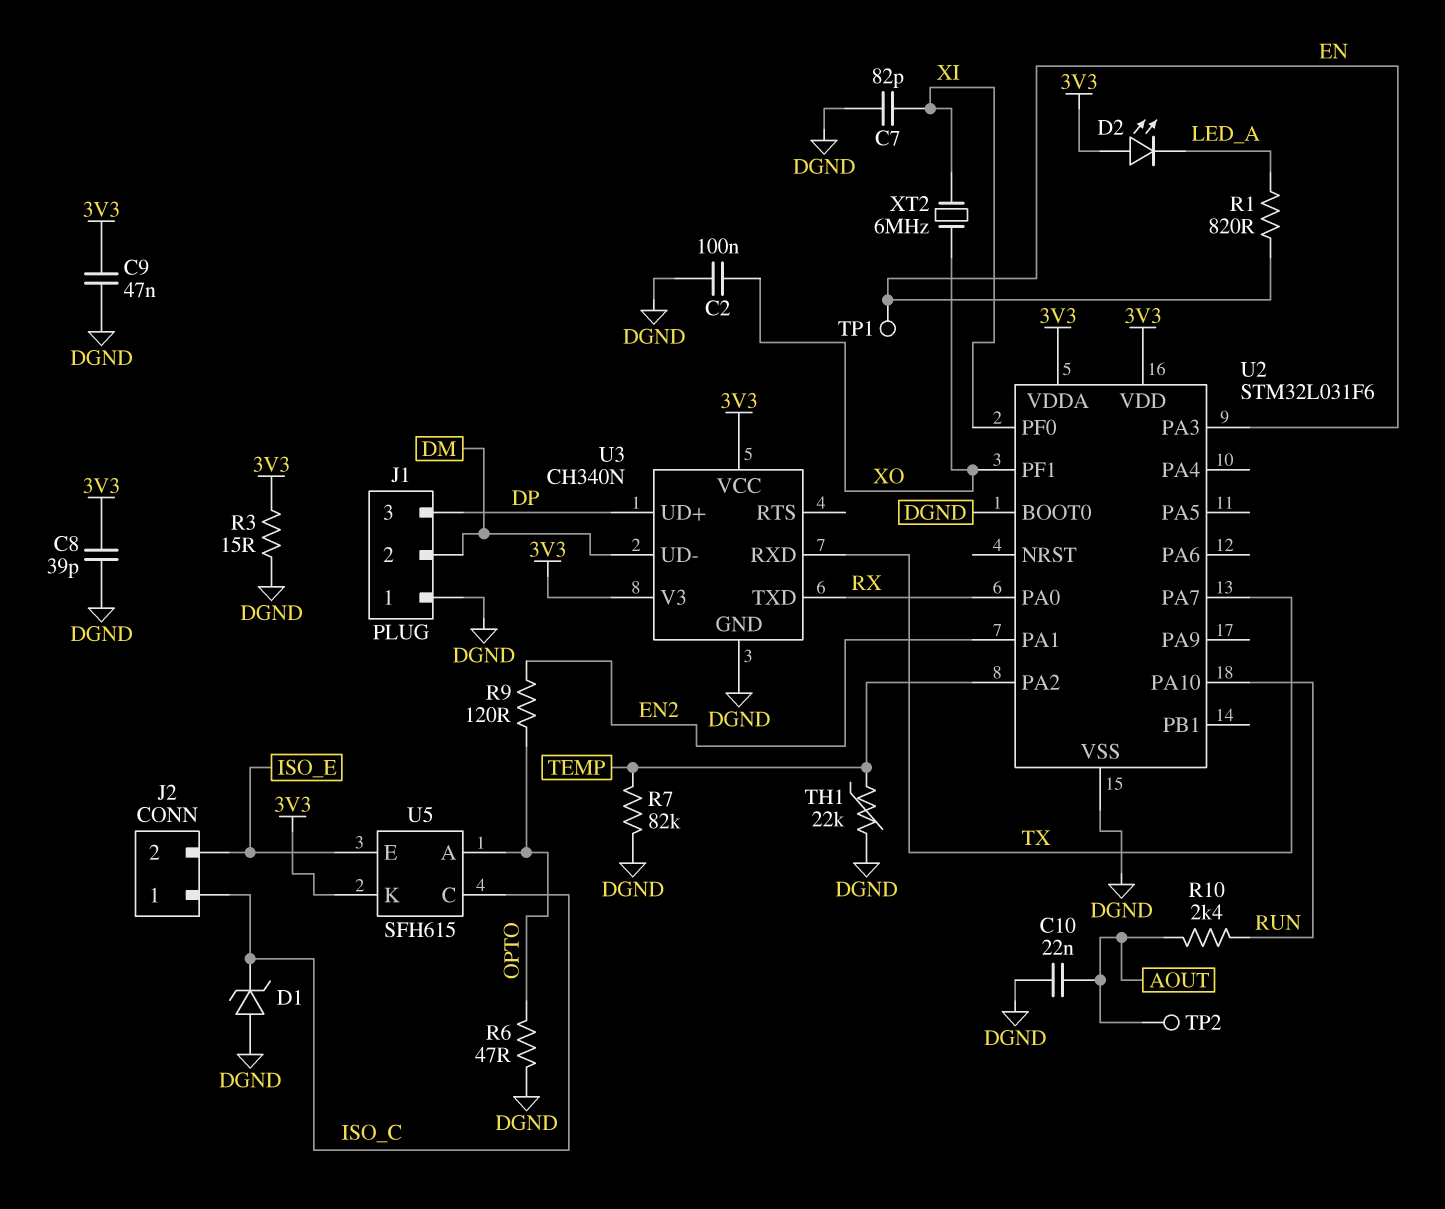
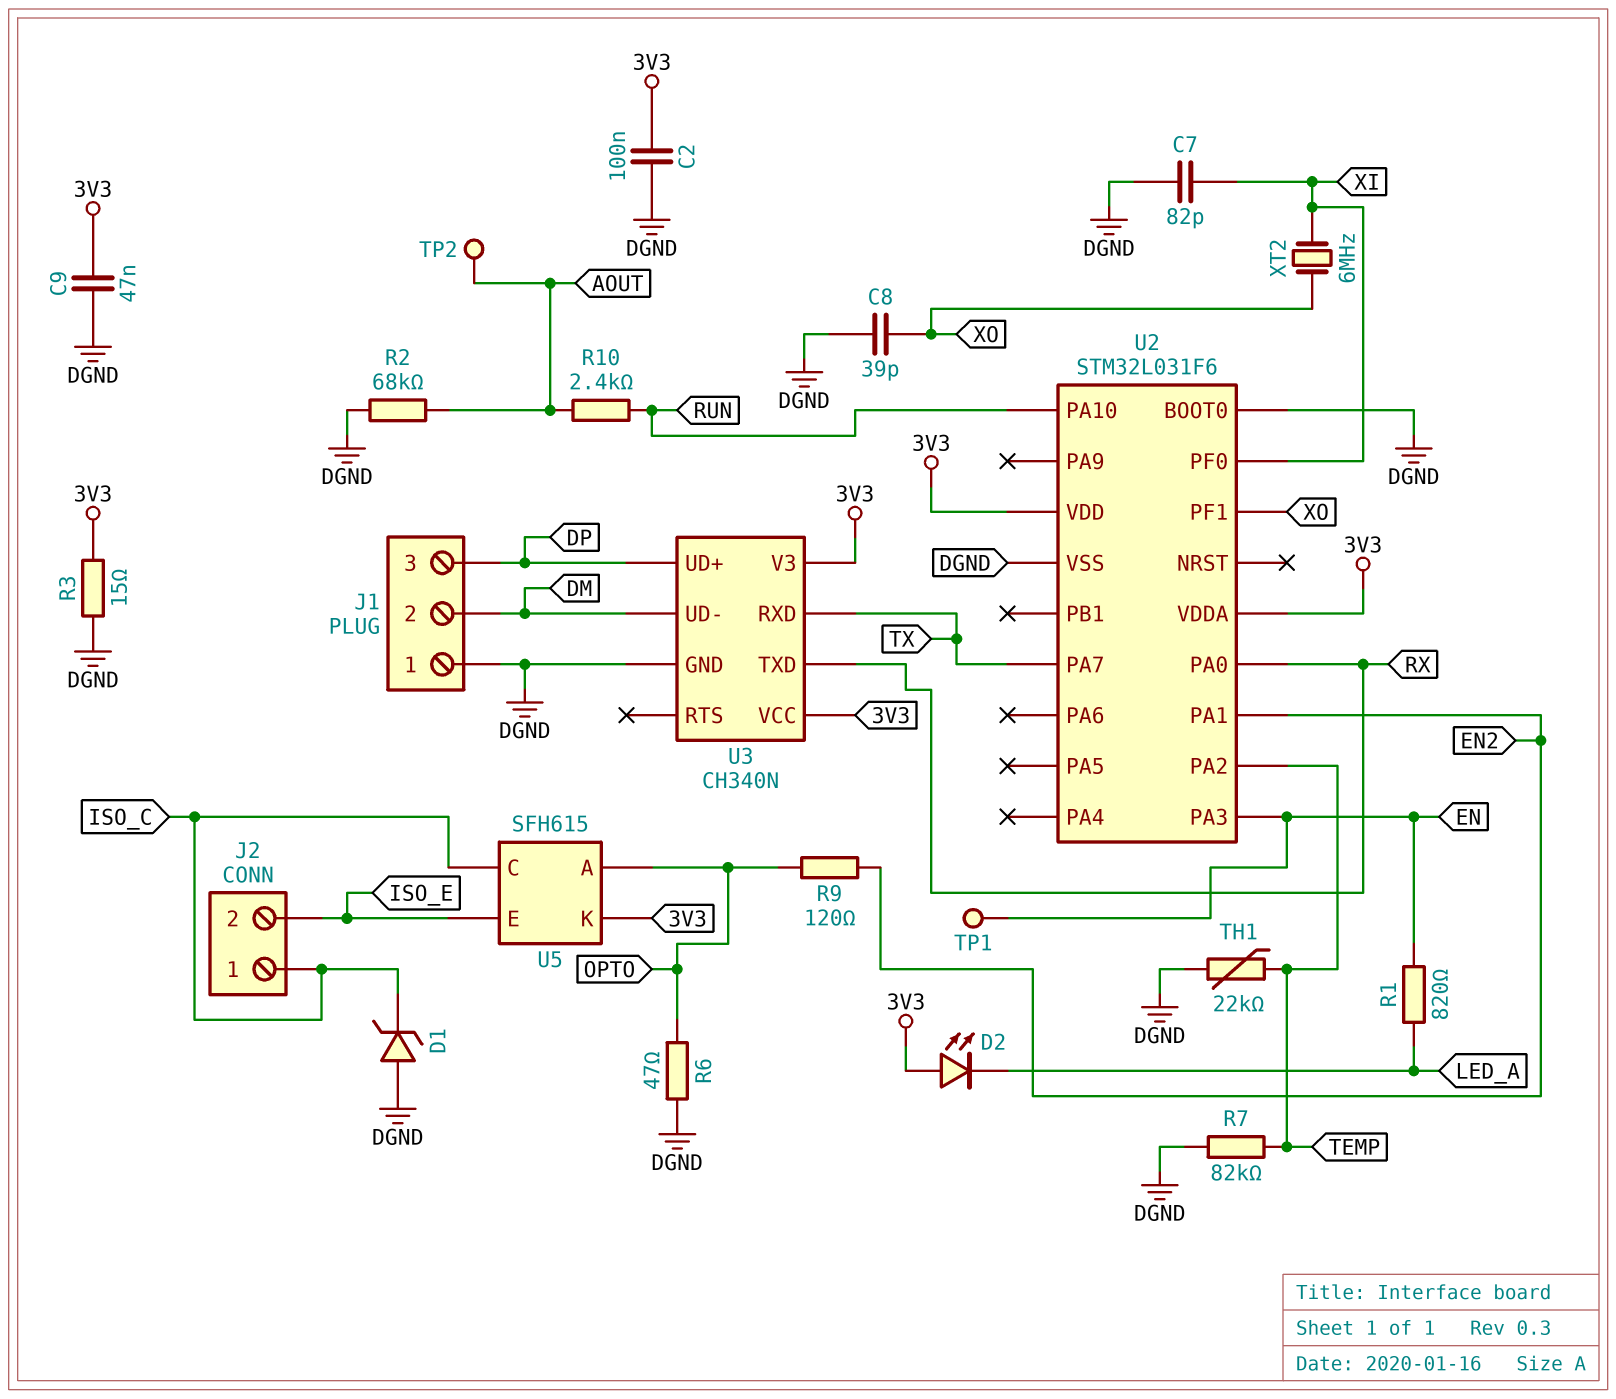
C2: 100nF (DGND, XO) -> 100nF (3V3, DGND)
C8: 39pF (3V3, DGND) -> 39pF (DGND, XO)
C10: 22nF (AOUT, DGND) -> none
R2: none -> 68k (AOUT, DGND)

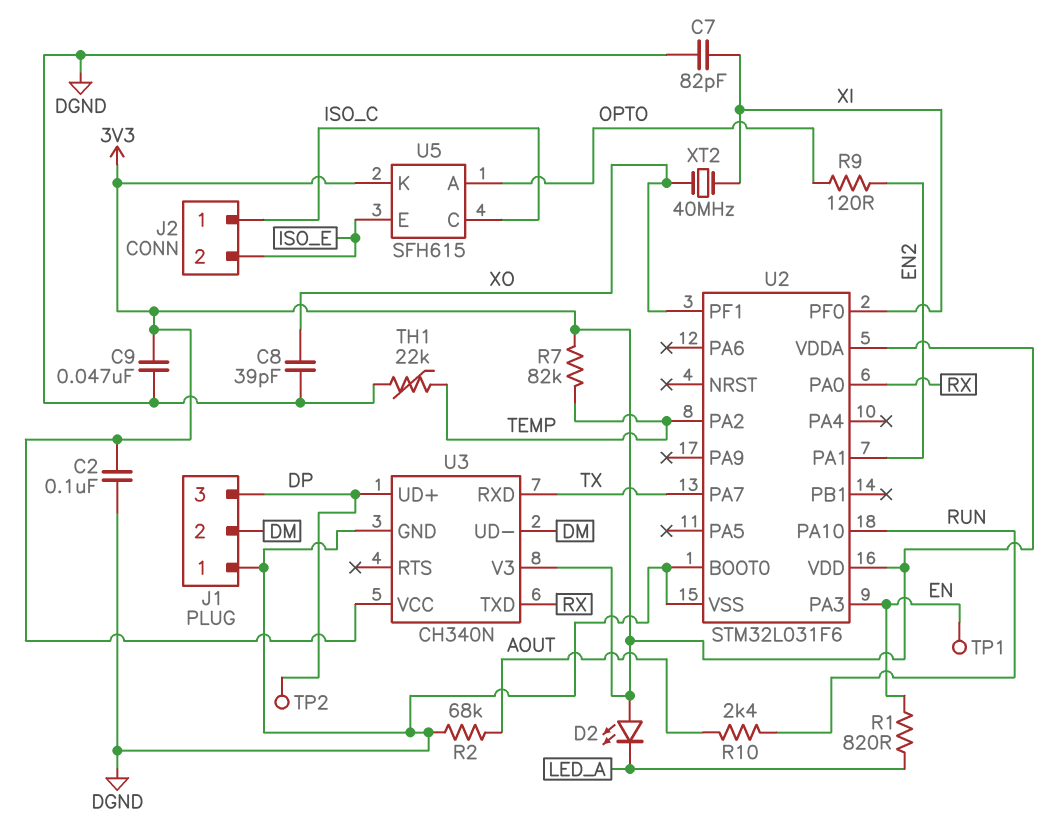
D1: zener (A DGND, K ISO_C) -> none
R3: 15 (3V3, DGND) -> none
R6: 47 (DGND, OPTO) -> none
R7: 82k (DGND, TEMP) -> 82k (3V3, TEMP)
TP2: test point (AOUT) -> test point (DP)
XT2: 6MHz (XI, XO) -> 40MHz (XI, XO)

